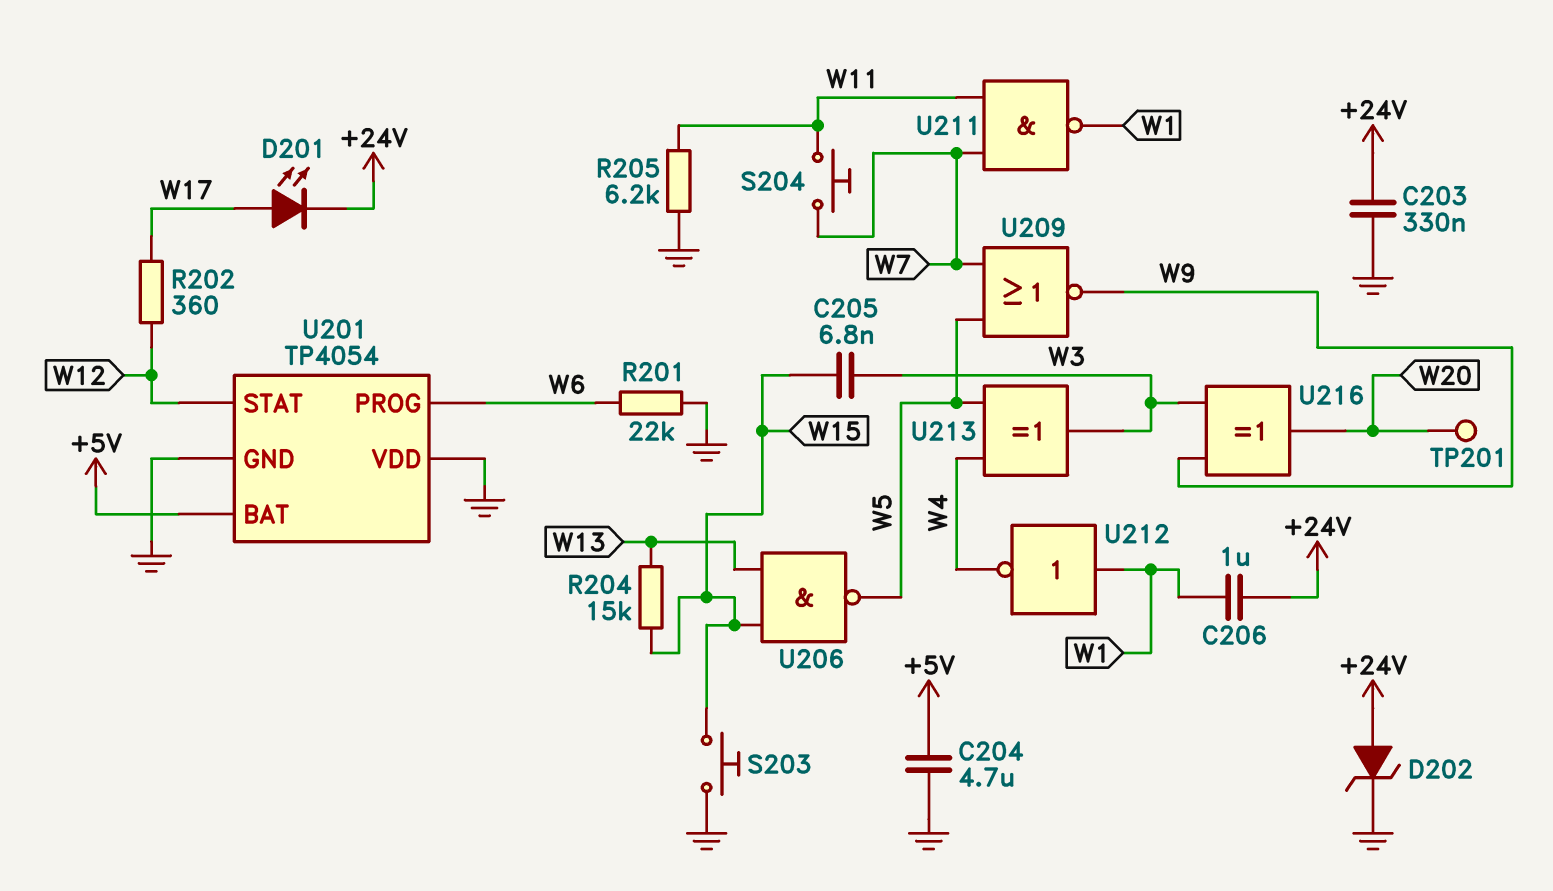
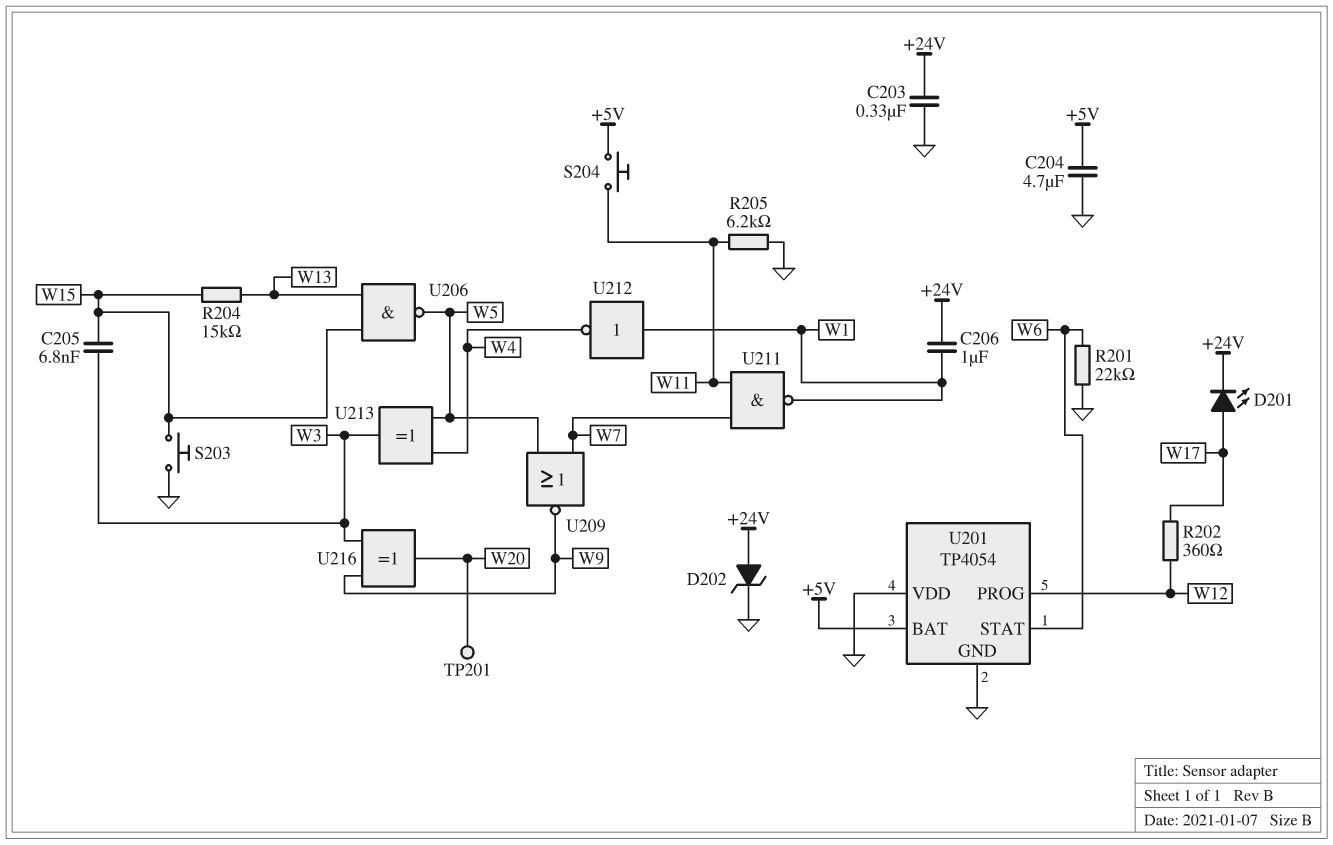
S204: button (W7, W11) -> button (+5V, W11)
U201 pin PROG: W6 -> W12
U201 pin STAT: W12 -> W6

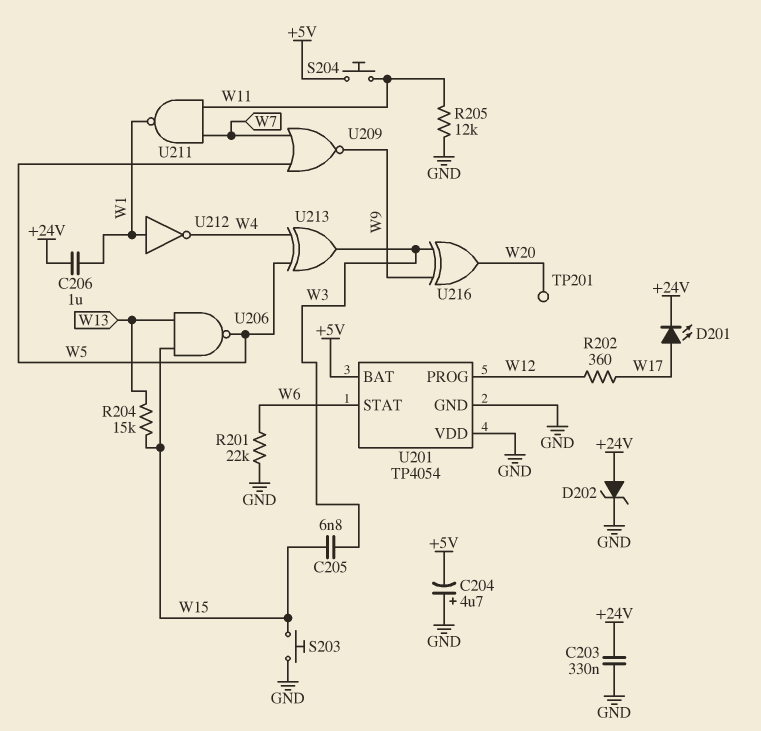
C204: 4.7uF (+5V, GND) -> 4.7uF (plus GND, minus +5V)
R205: 6.2k (GND, W11) -> 12k (GND, W11)

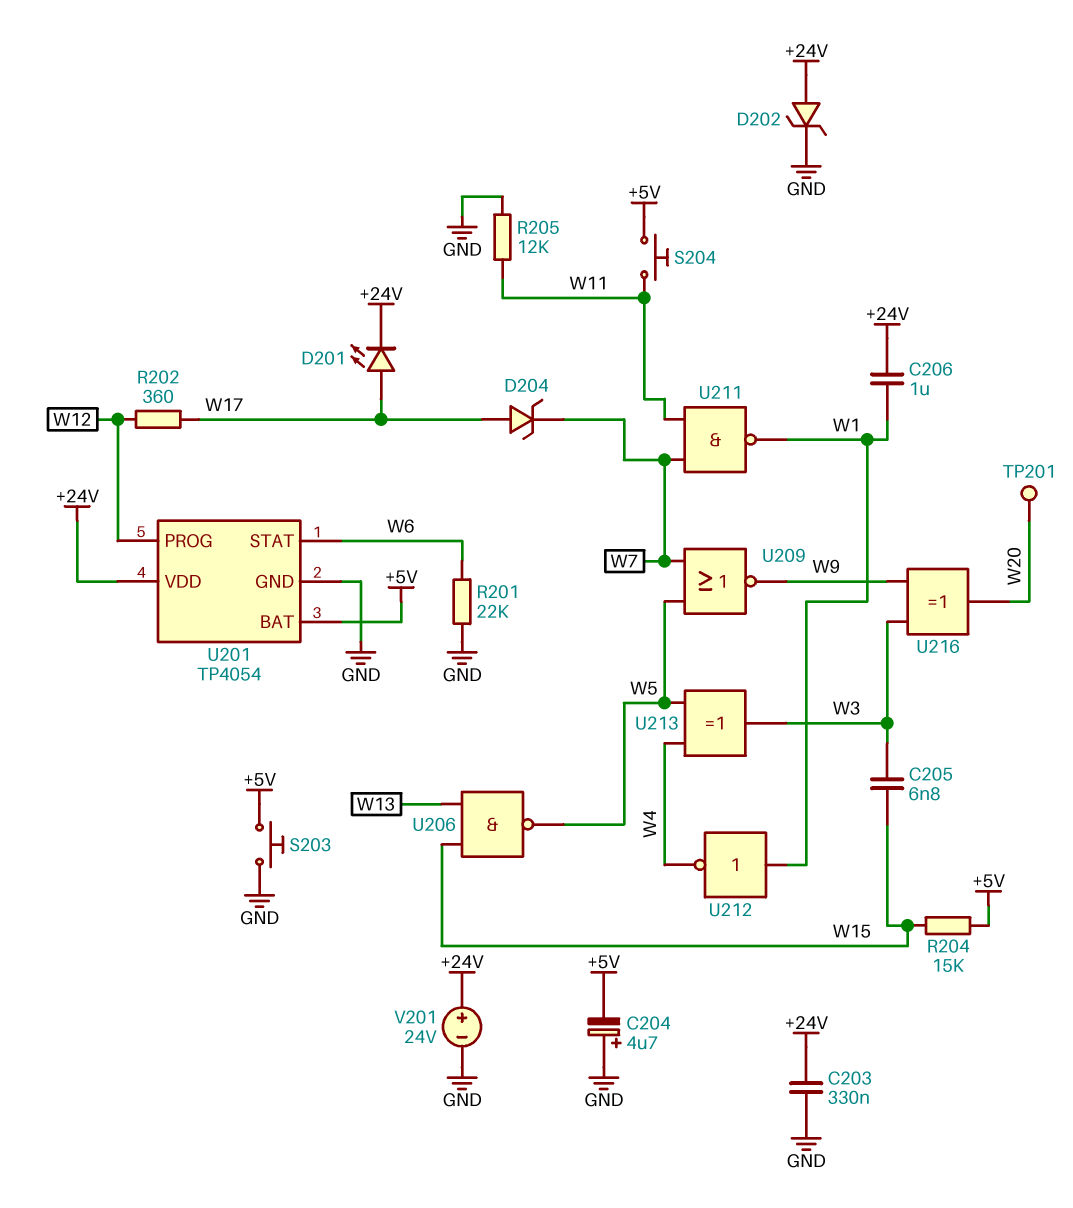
D204: none -> zener (A W17, K W7)
R204: 15k (W13, W15) -> 15k (+5V, W15)
S203: button (GND, W15) -> button (+5V, GND)
U201 pin VDD: GND -> +24V
V201: none -> 24V (plus +24V, minus GND)

